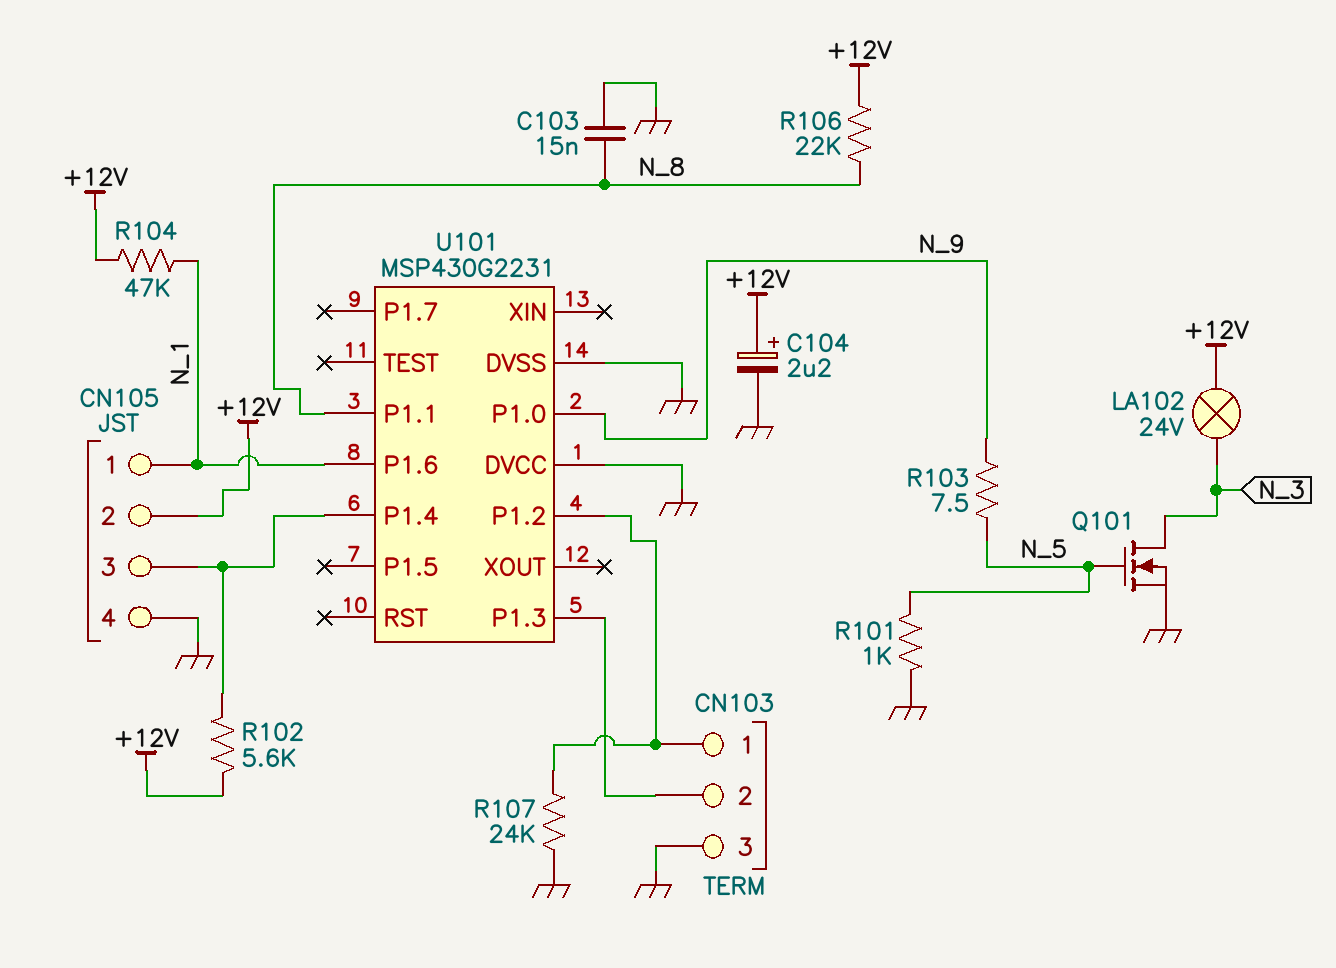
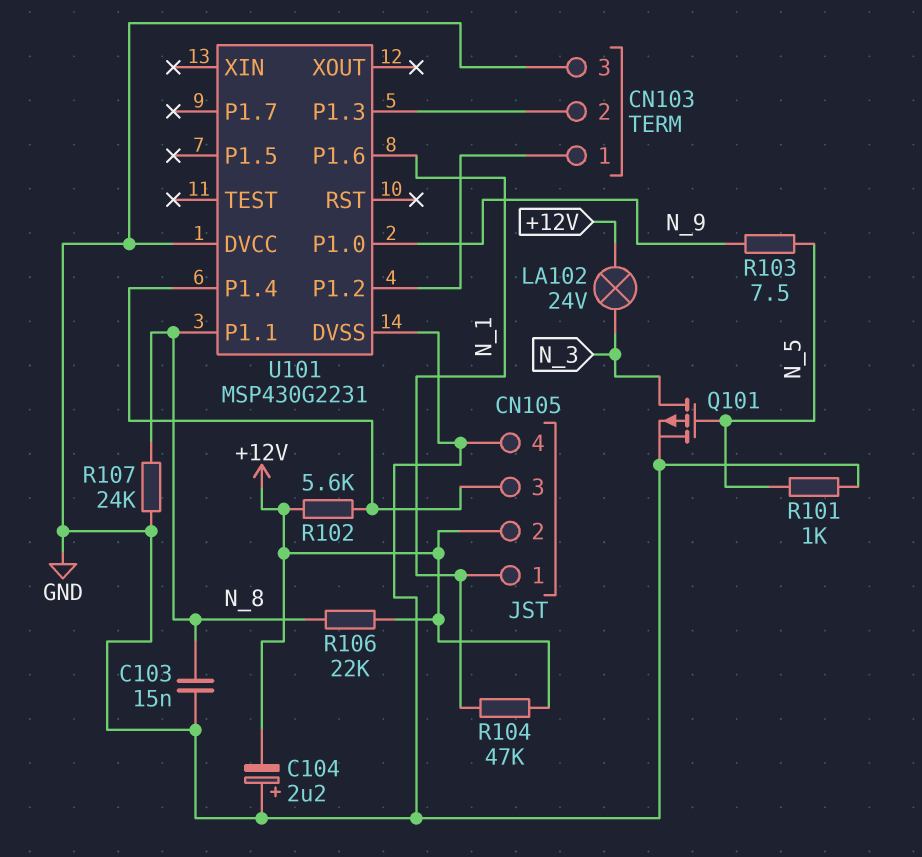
C104: 2.2uF (plus +12V, minus GND) -> 2.2uF (plus GND, minus +12V)
Q101: NMOS (G N_5, D N_3, S GND) -> PMOS (G N_5, D N_3, S GND)
R107: 24k (CN103/1, GND) -> 24k (GND, N_8)

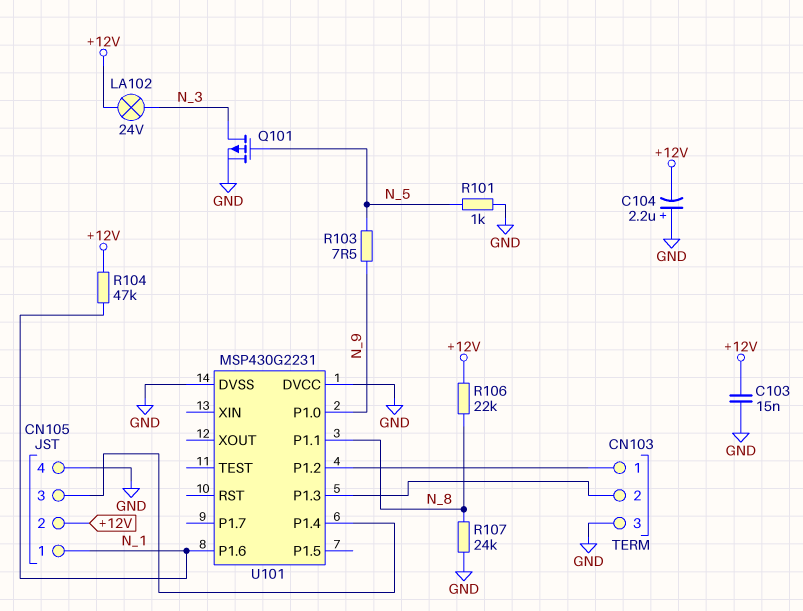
C103: 15nF (GND, N_8) -> 15nF (+12V, GND)
R102: 5.6k (+12V, CN105/3) -> none

